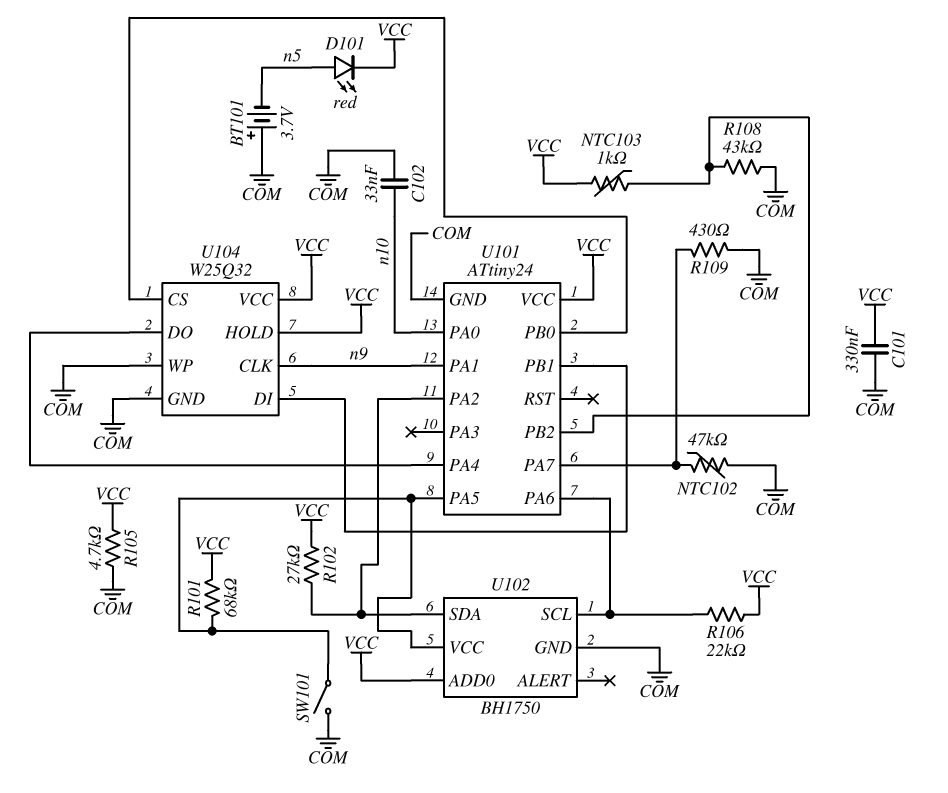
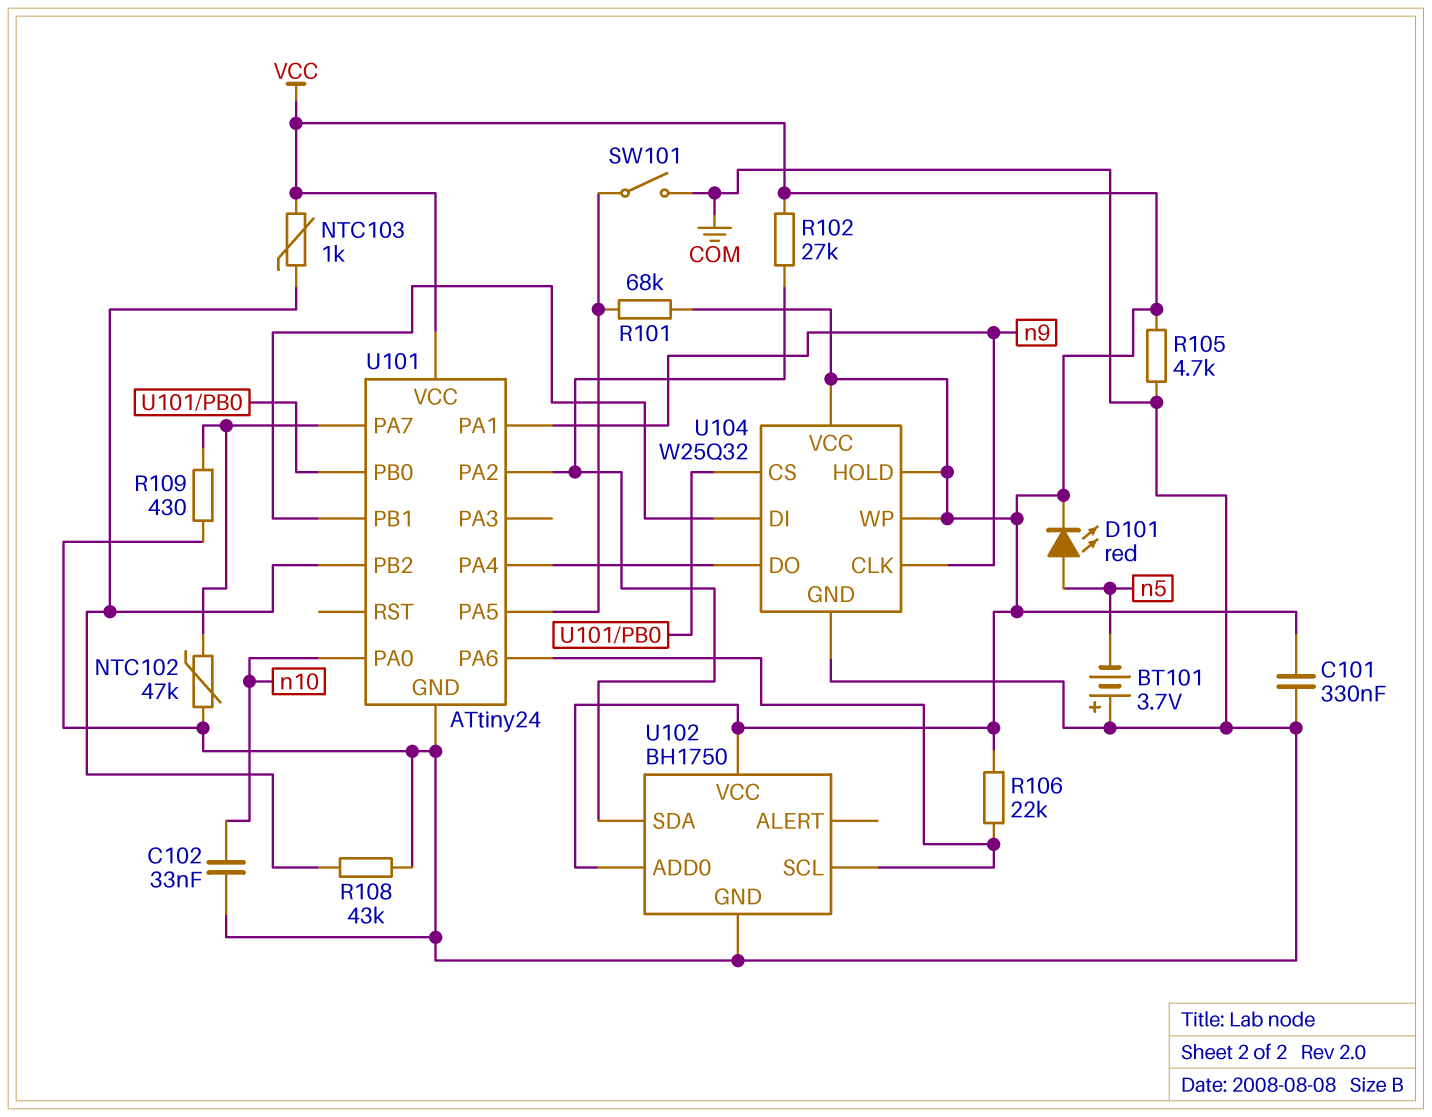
U102 pin VCC: U101/PA5 -> VCC
U104 pin WP: COM -> VCC

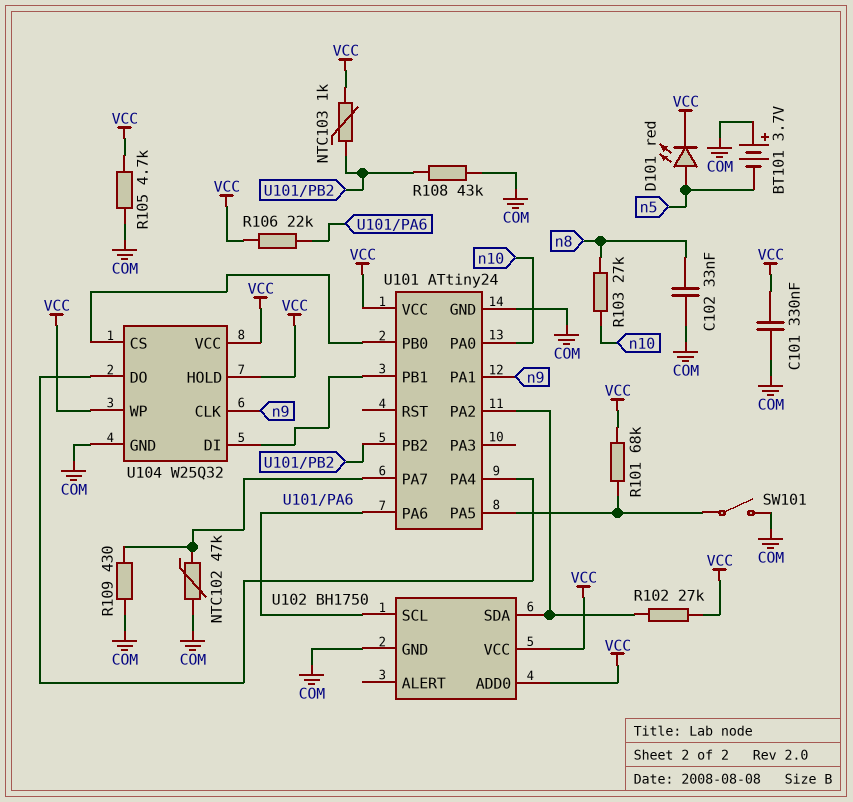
C102: 33nF (COM, n10) -> 33nF (COM, n8)
R103: none -> 27k (n8, n10)

